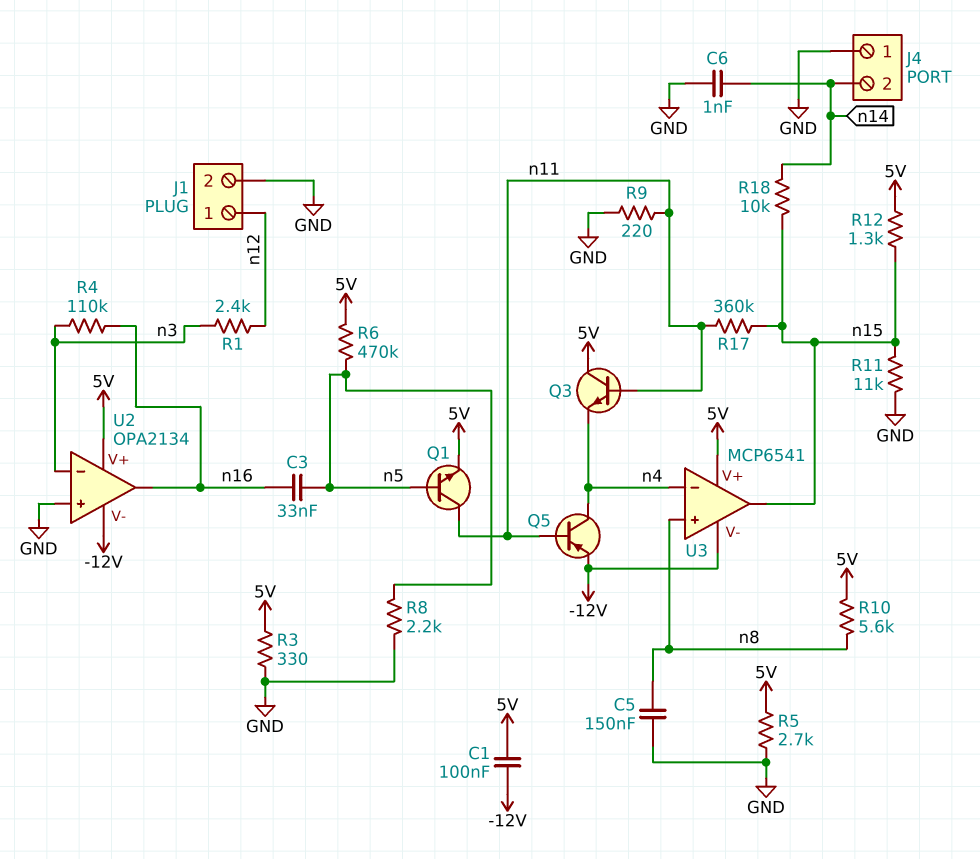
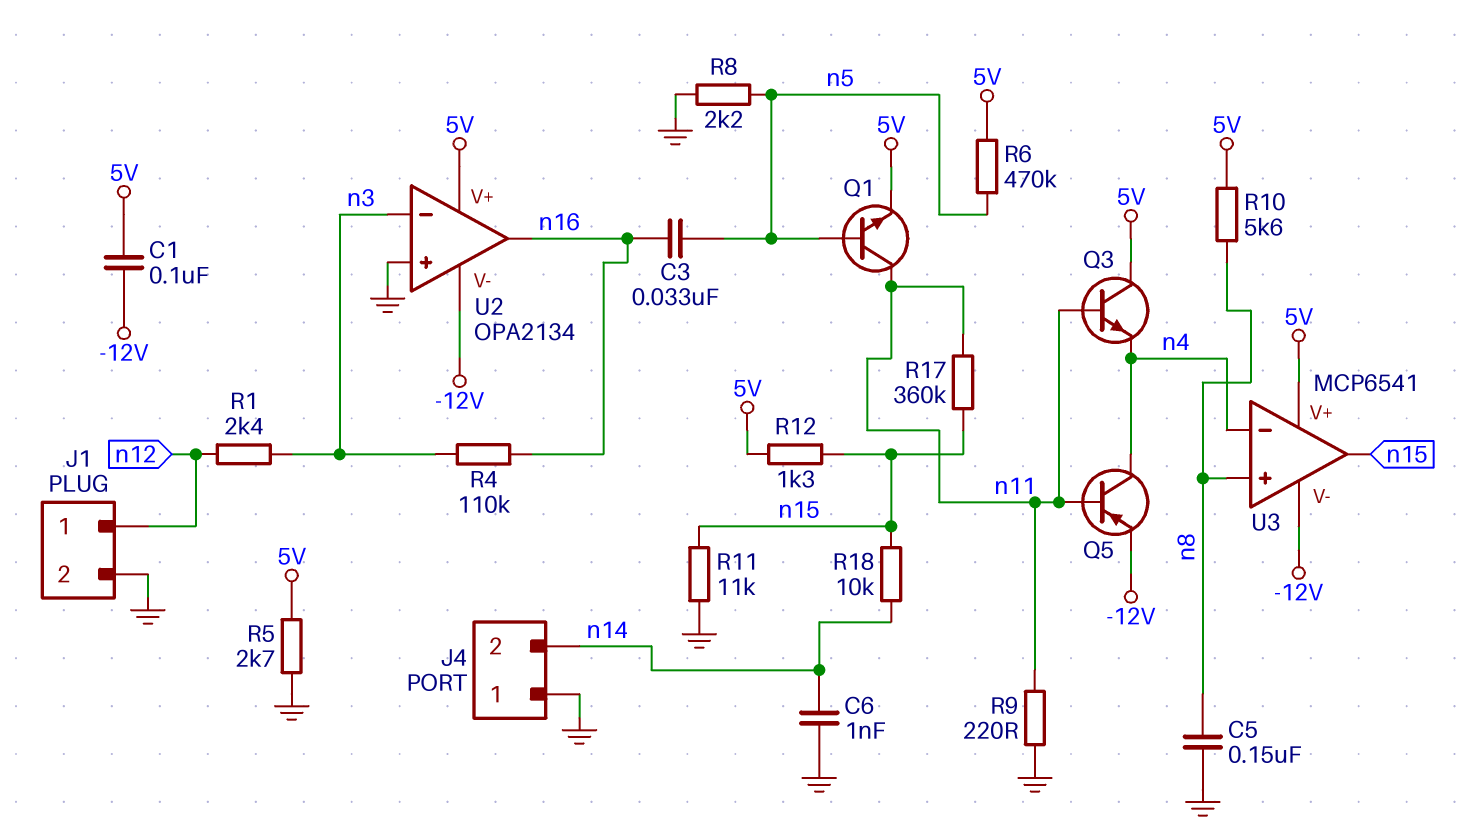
R3: 330 (5V, GND) -> none

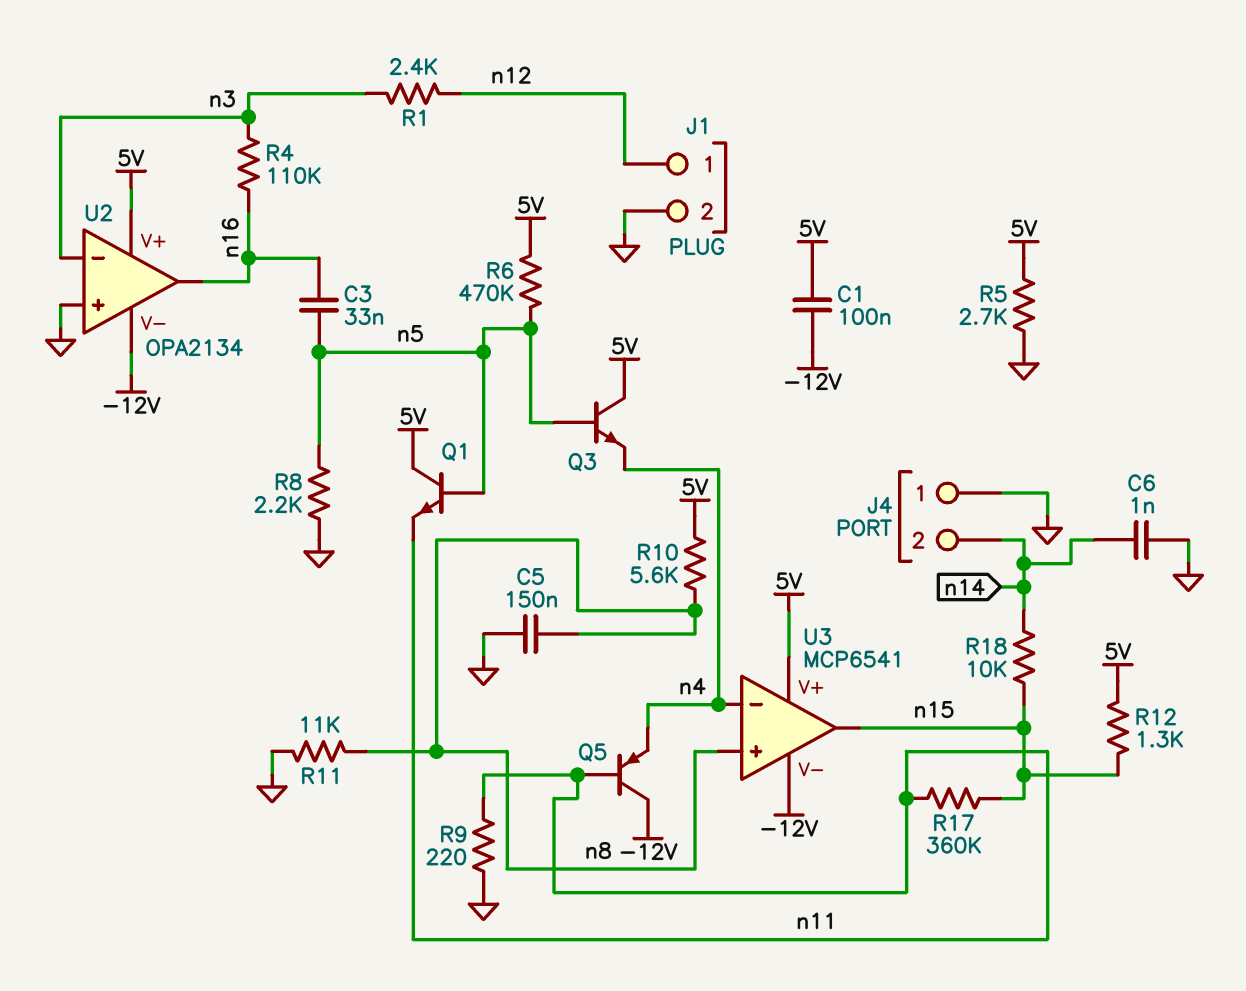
Q1: NPN (B n5, C n11, E 5V) -> NPN (B n5, C 5V, E n11)
Q3: NPN (B n11, C 5V, E n4) -> NPN (B n5, C 5V, E n4)
Q5: PNP (B n11, C n4, E -12V) -> PNP (B n11, C -12V, E n4)
R11: 11k (GND, n15) -> 11k (GND, n8)

